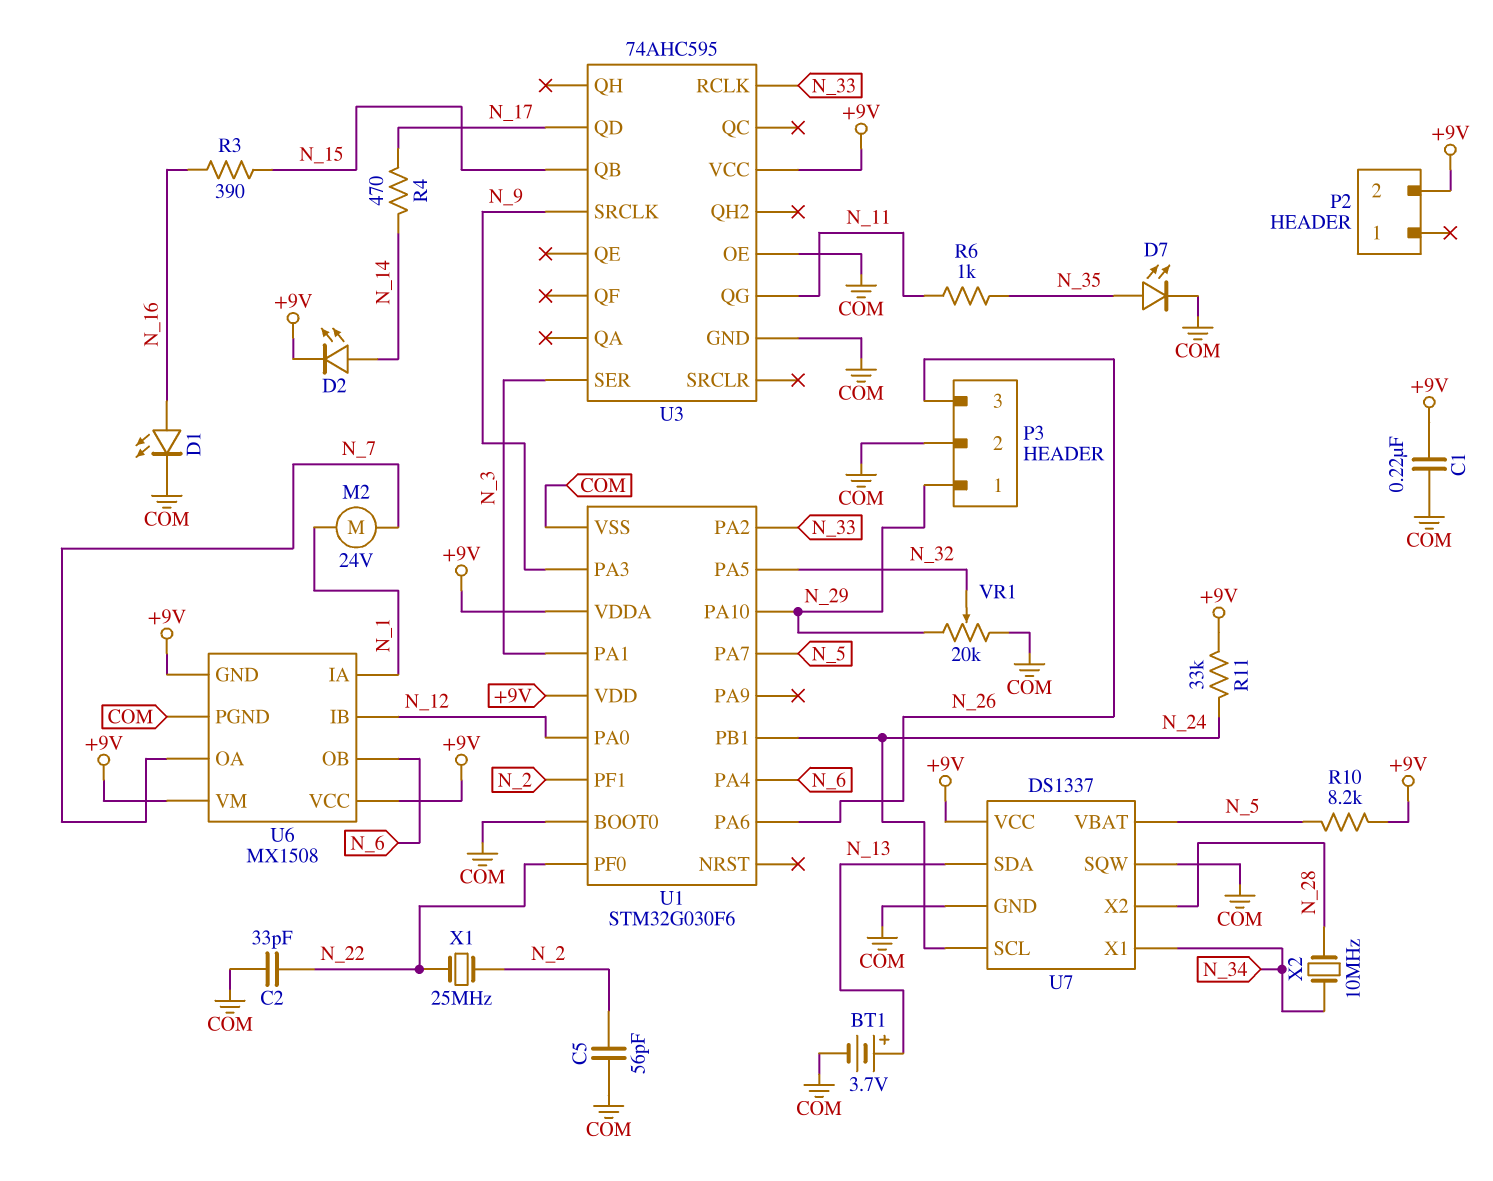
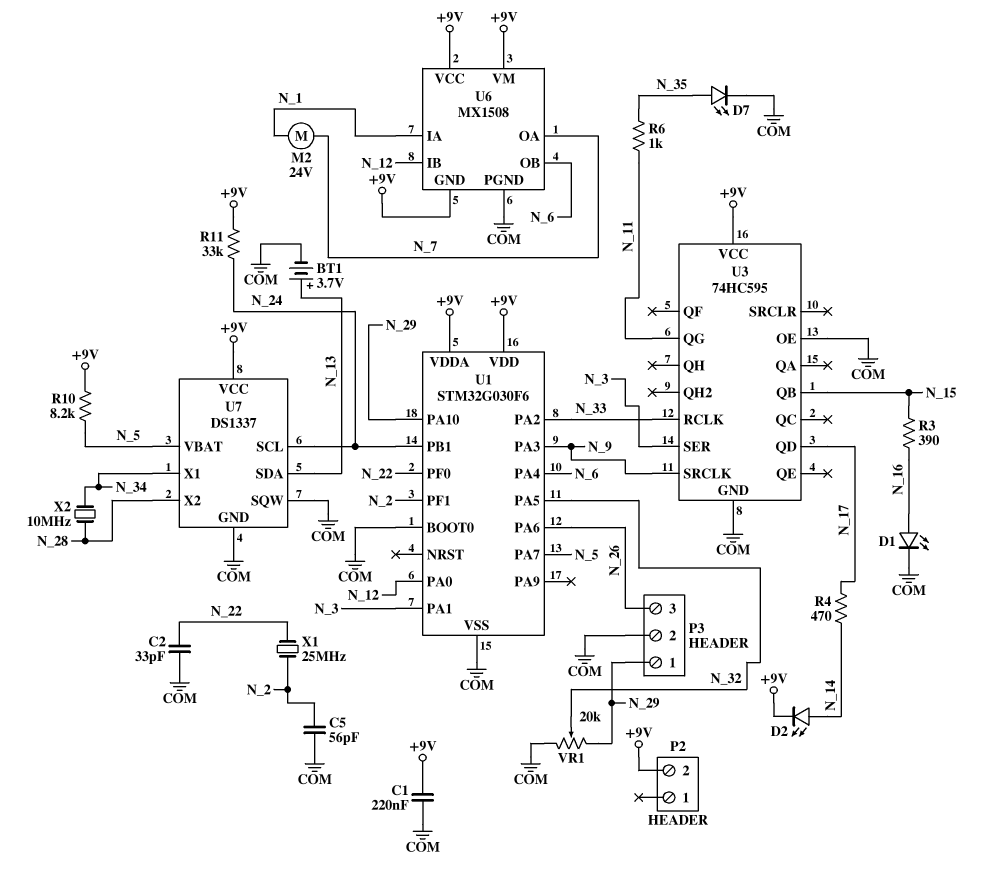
U3: 74AHC595 -> 74HC595

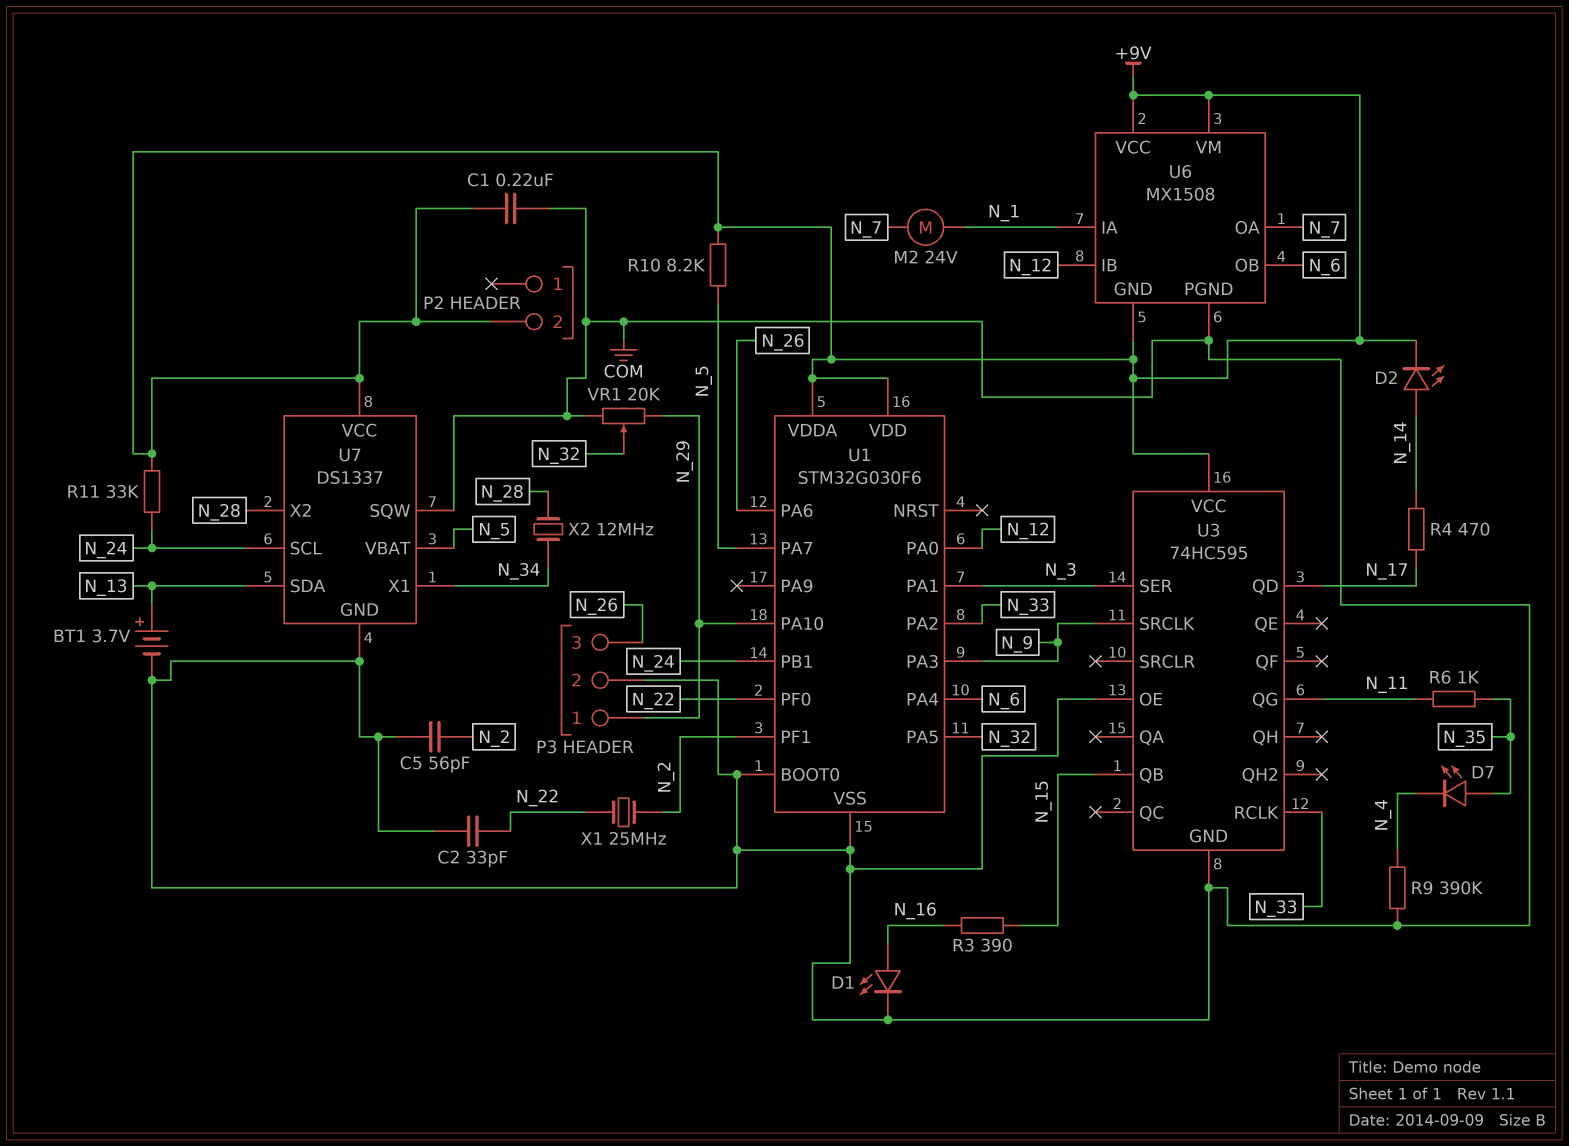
D7: LED (A N_35, K COM) -> LED (A N_35, K N_4)
R9: none -> 390k (COM, N_4)
X2: 10MHz (N_28, N_34) -> 12MHz (N_28, N_34)

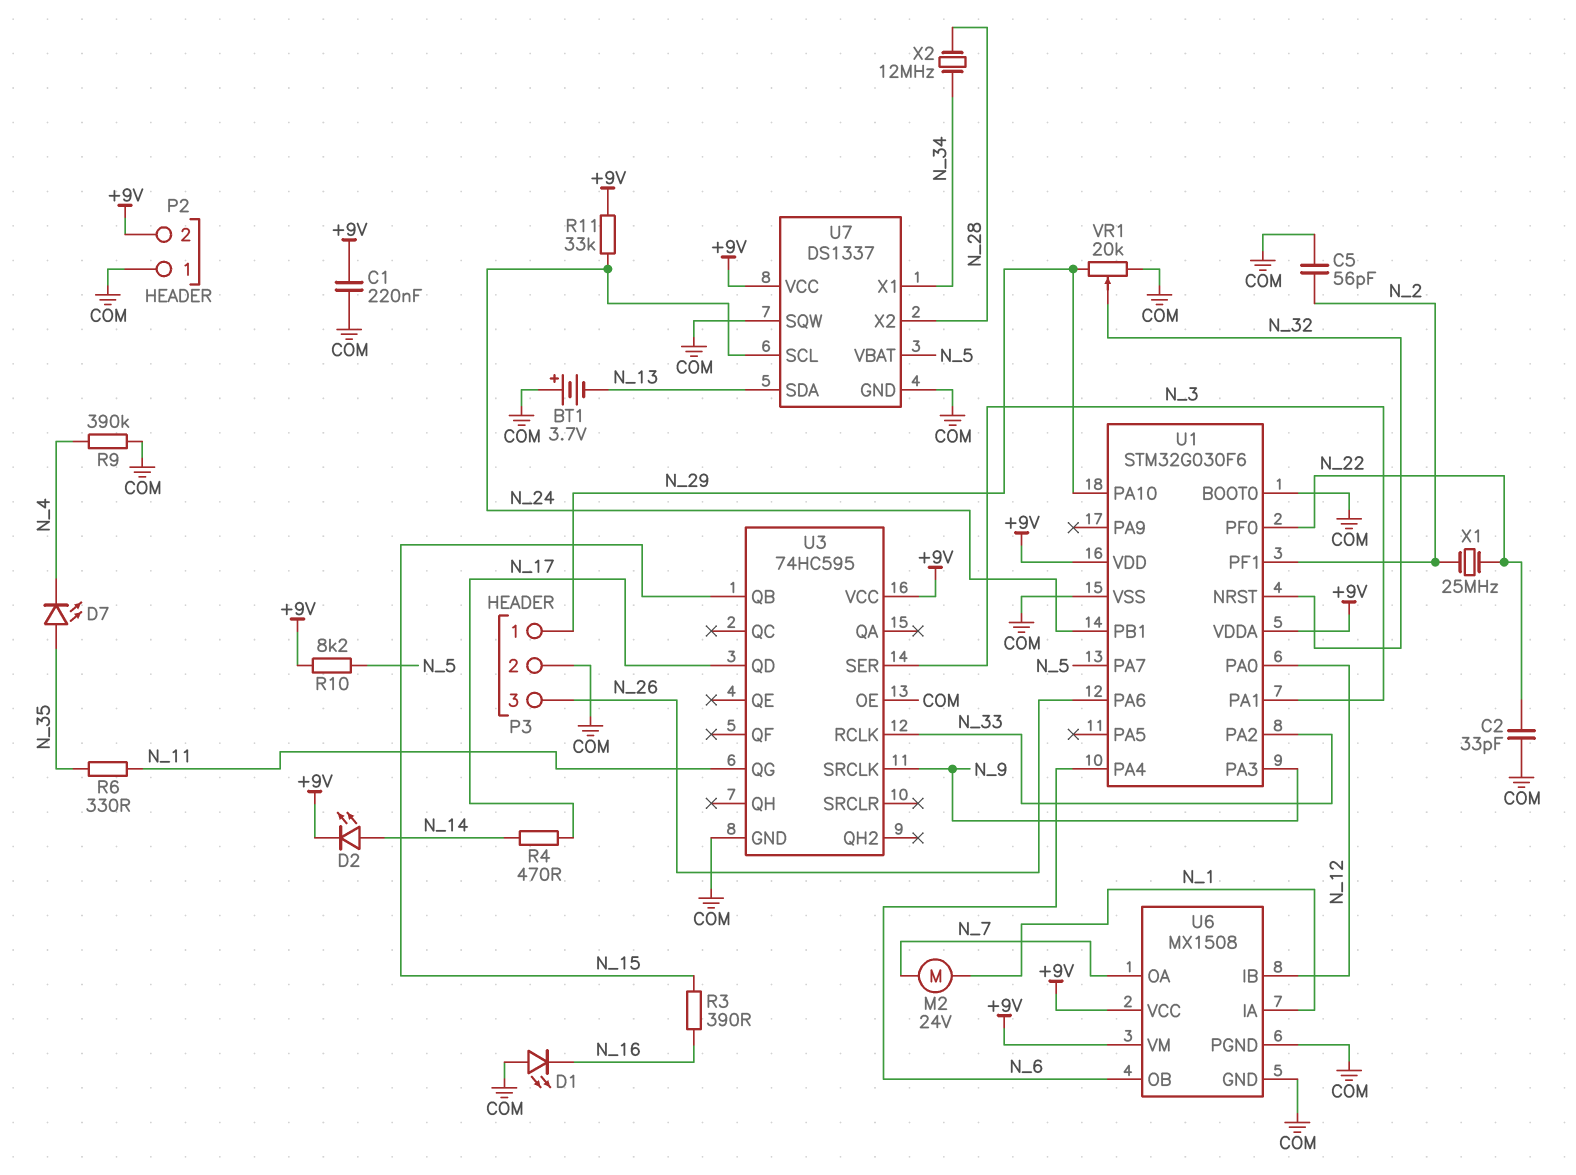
BT1: 3.7V (plus N_13, minus COM) -> 3.7V (plus COM, minus N_13)
D1: LED (A N_16, K COM) -> LED (A COM, K N_16)
P2 pin 1: none -> COM
R6: 1k (N_11, N_35) -> 330 (N_11, N_35)
U1 pin NRST: none -> N_32
U1 pin PA5: N_32 -> none
U6 pin GND: +9V -> COM

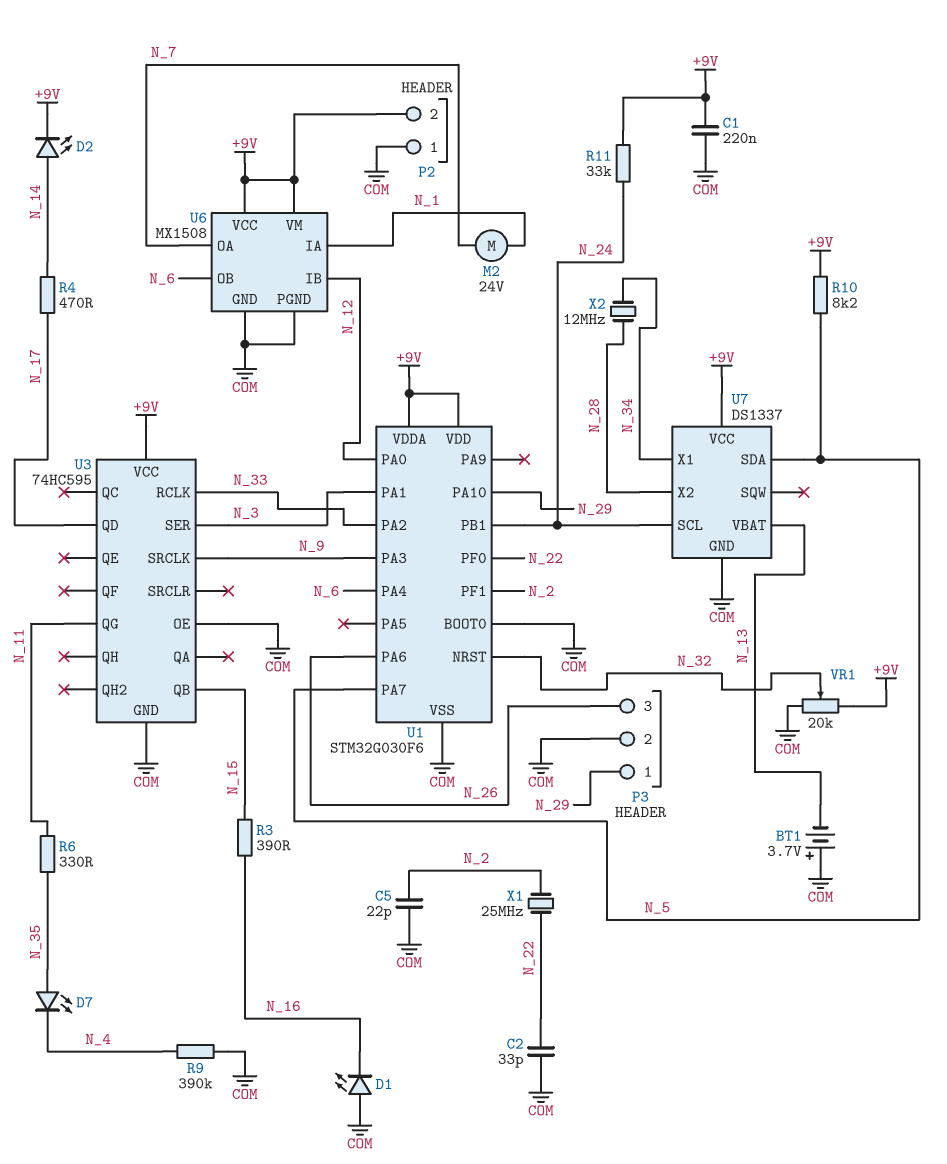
C5: 56pF (COM, N_2) -> 22pF (COM, N_2)
U7 pin SDA: N_13 -> N_5
U7 pin SQW: COM -> none
U7 pin VBAT: N_5 -> N_13
VR1: 20k (COM, N_29, wiper N_32) -> 20k (+9V, COM, wiper N_32)

